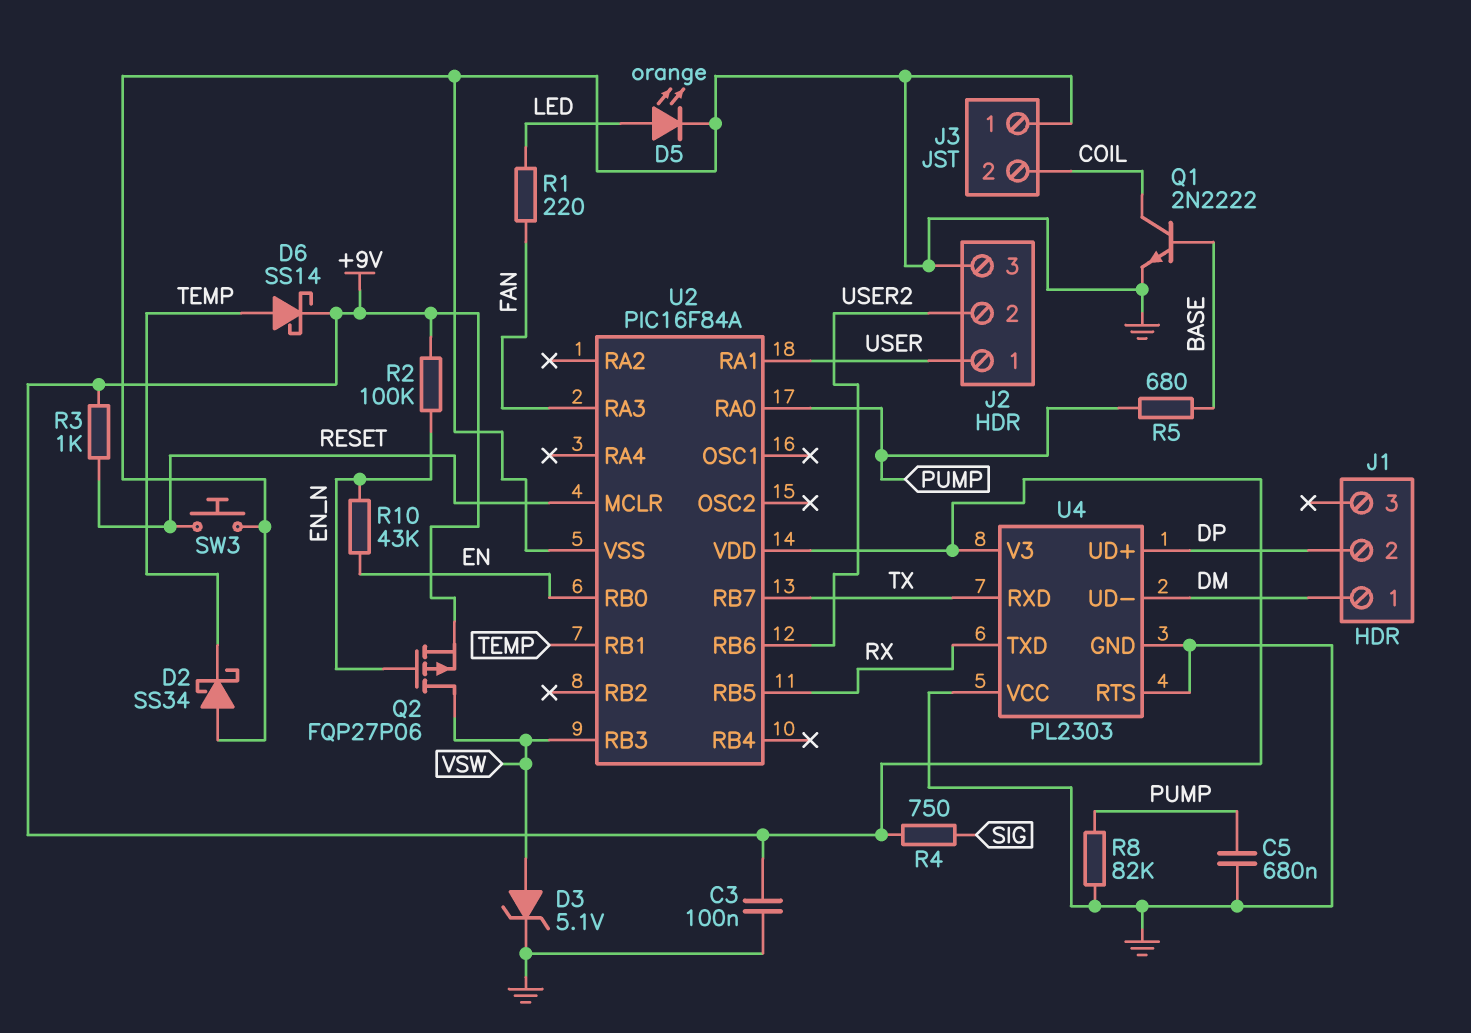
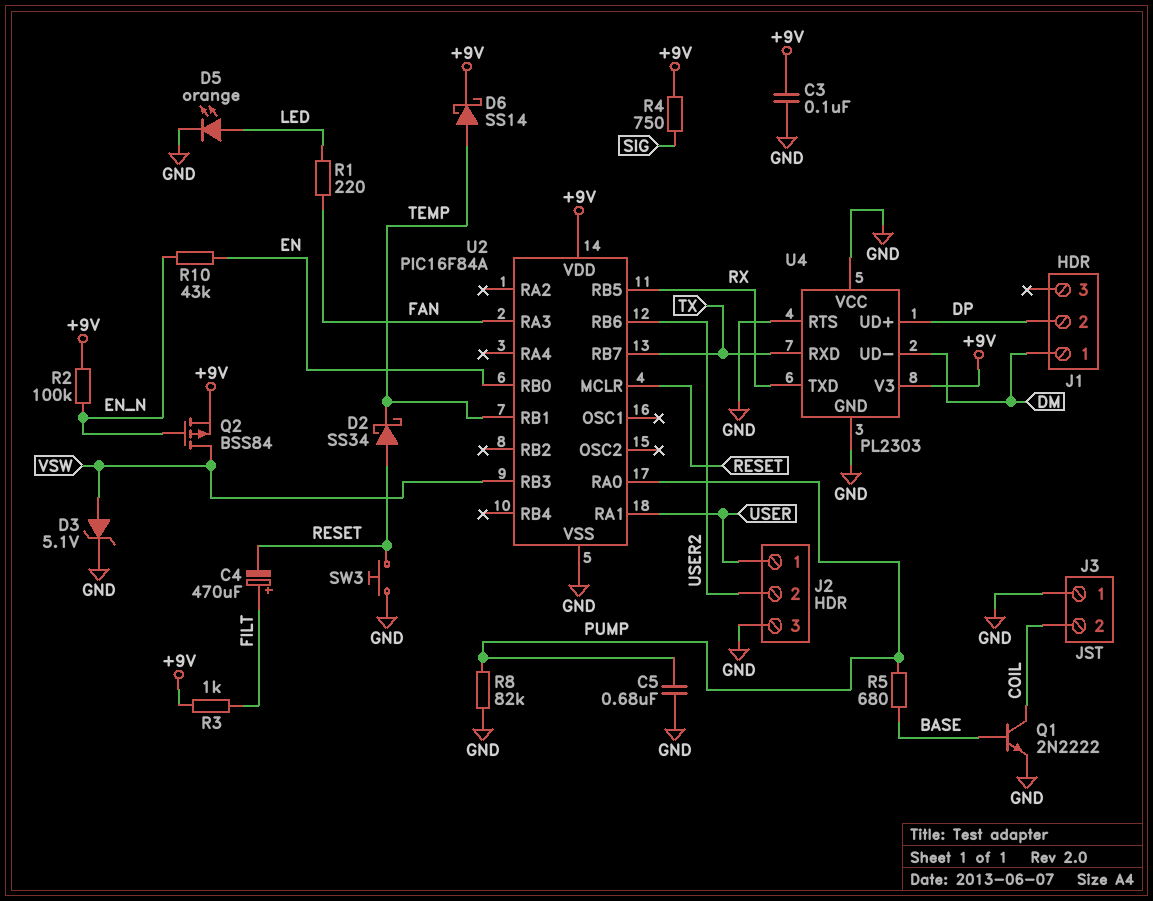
C4: none -> 470uF (plus FILT, minus RESET)
D2: schottky SS34 (A GND, K TEMP) -> schottky SS34 (A RESET, K TEMP)
Q2: PMOS FQP27P06 (G EN_N, D VSW, S +9V) -> PMOS BSS84 (G EN_N, D VSW, S +9V)
R3: 1k (+9V, RESET) -> 1k (+9V, FILT)

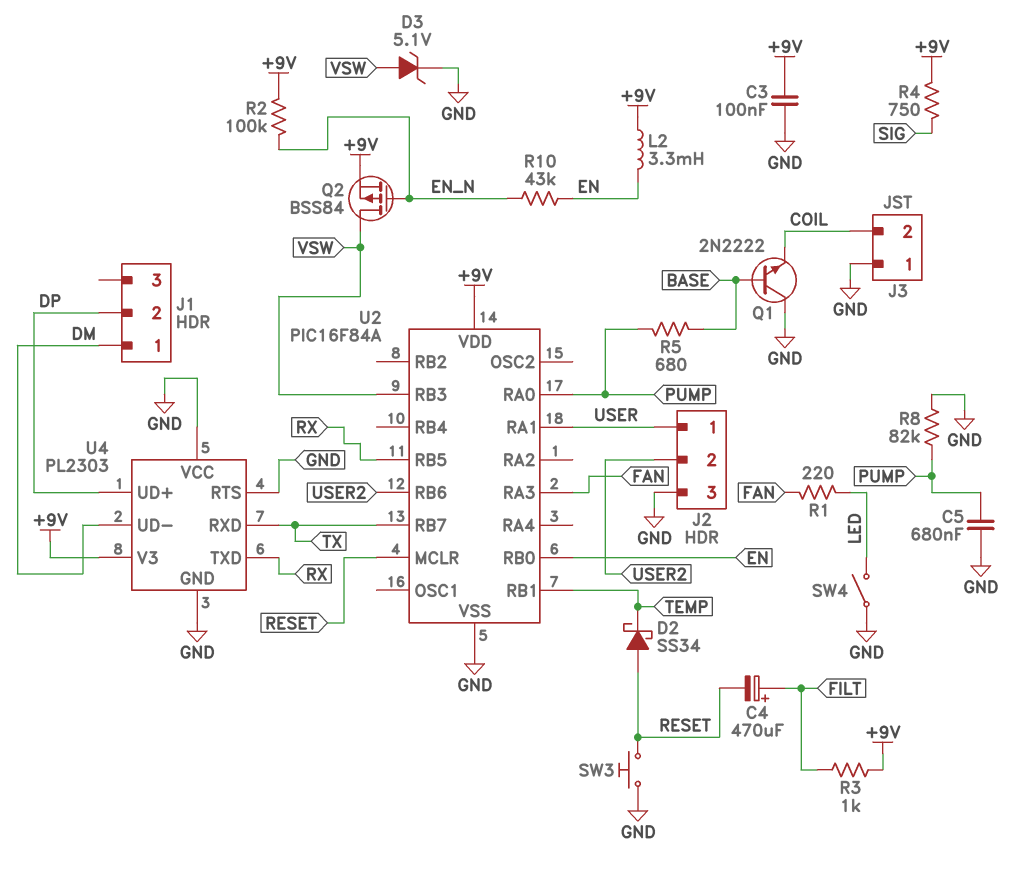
D5: LED orange (A LED, K GND) -> none
D6: schottky SS14 (A TEMP, K +9V) -> none
L2: none -> 3.3mH (+9V, EN)
Q1: NPN 2N2222 (B BASE, C COIL, E GND) -> NPN 2N2222 (B BASE, C GND, E COIL)
SW4: none -> switch (GND, LED)

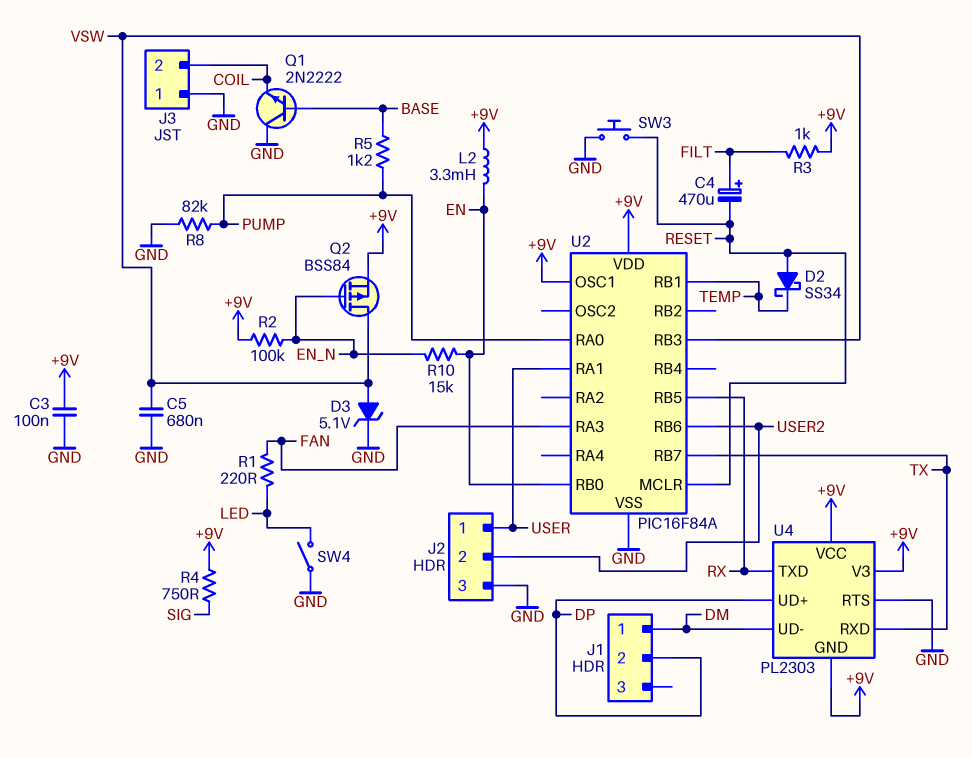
C5: 680nF (GND, PUMP) -> 680nF (GND, VSW)
R5: 680 (BASE, PUMP) -> 1.2k (BASE, PUMP)
R10: 43k (EN, EN_N) -> 15k (EN, EN_N)
U2 pin OSC1: none -> +9V
U4 pin GND: GND -> +9V
U4 pin VCC: GND -> +9V

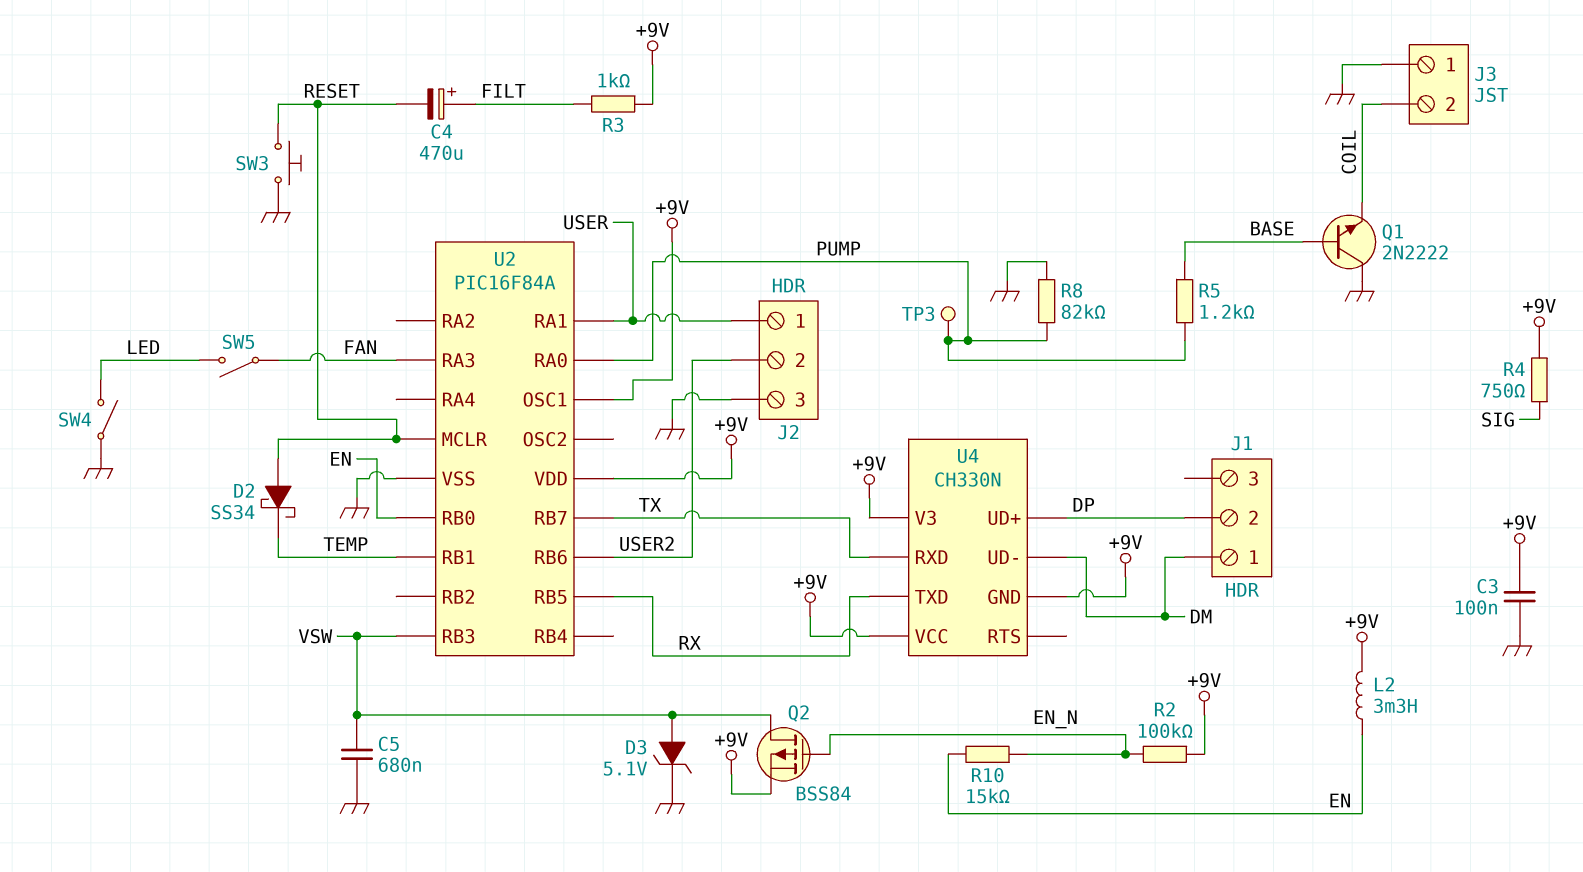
R1: 220 (FAN, LED) -> none
SW5: none -> switch (FAN, LED)
TP3: none -> test point (PUMP)
U4: PL2303 -> CH330N
U4 pin RTS: GND -> none

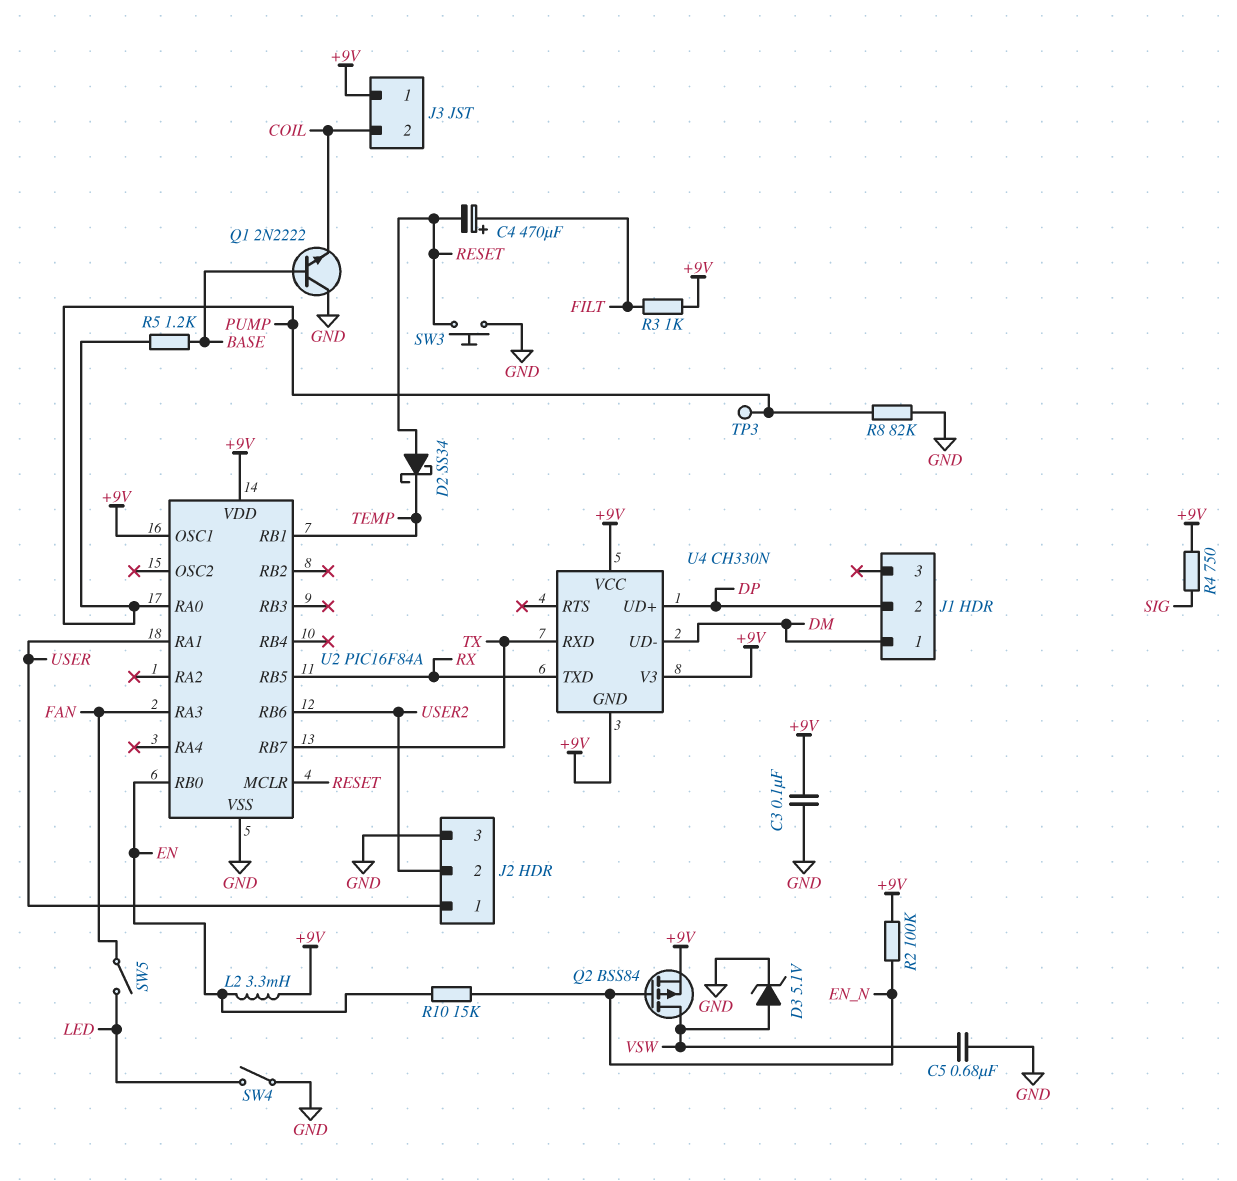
J3 pin 1: GND -> +9V
U2 pin RB3: VSW -> none

